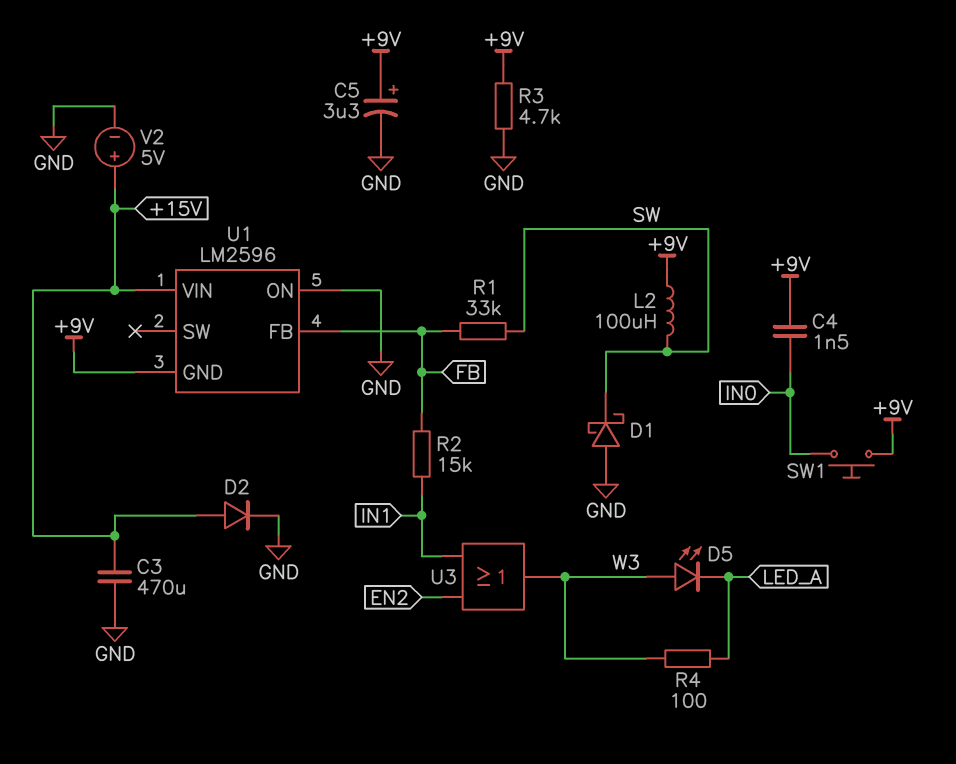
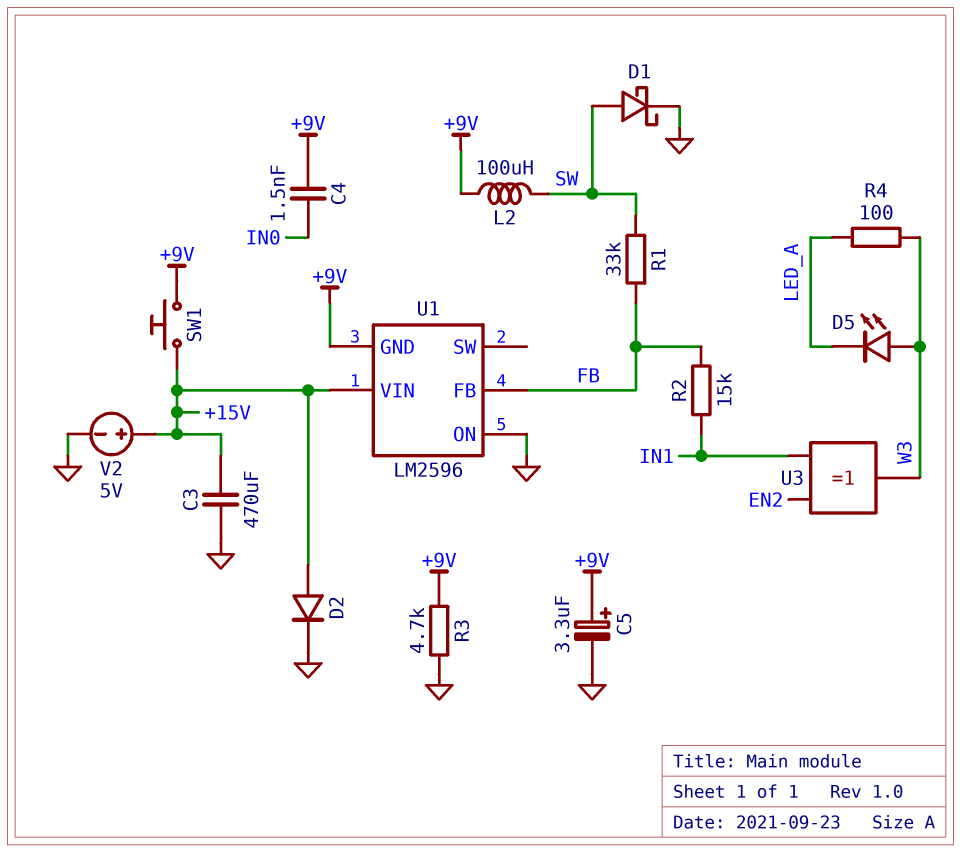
D1: schottky (A GND, K SW) -> schottky (A SW, K GND)
SW1: button (+9V, IN0) -> button (+9V, +15V)
U3: OR (in EN2, in IN1, out W3) -> XOR (in EN2, in IN1, out W3)

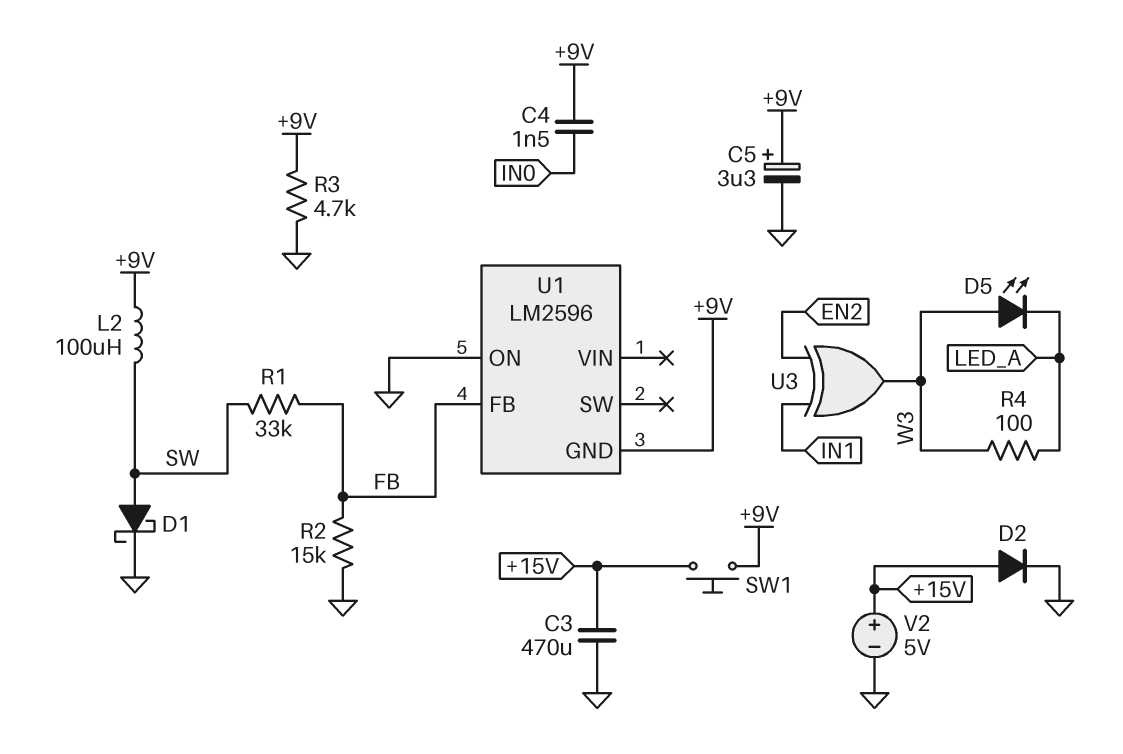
R2: 15k (FB, IN1) -> 15k (FB, GND)
U1 pin VIN: +15V -> none

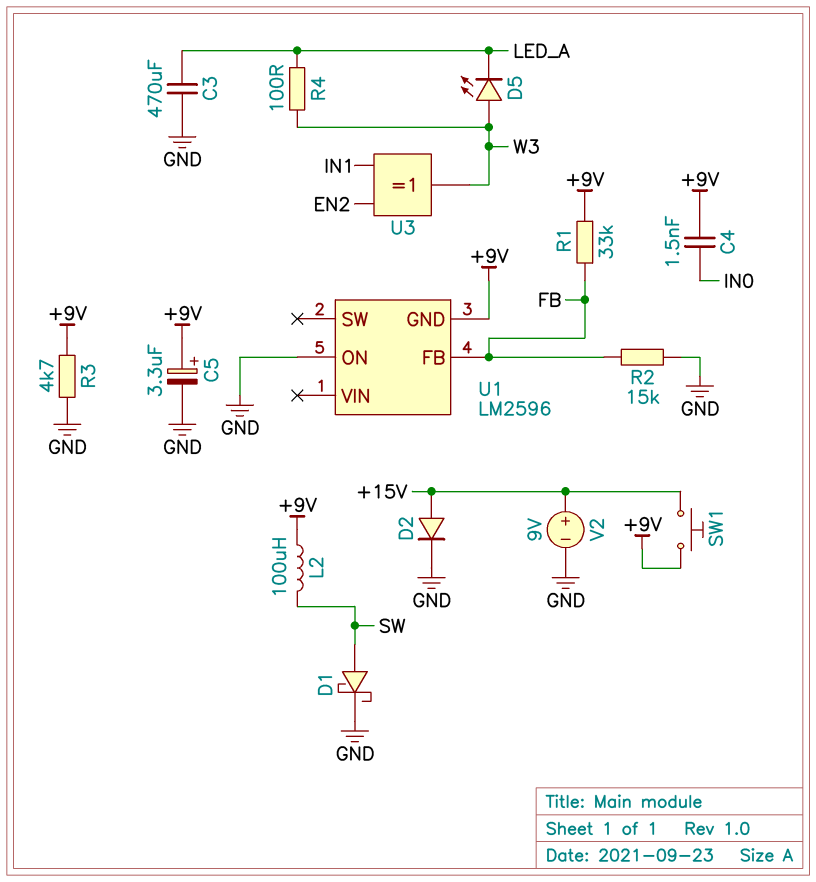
C3: 470uF (+15V, GND) -> 470uF (GND, LED_A)
R1: 33k (FB, SW) -> 33k (+9V, FB)
V2: 5V (plus +15V, minus GND) -> 9V (plus +15V, minus GND)

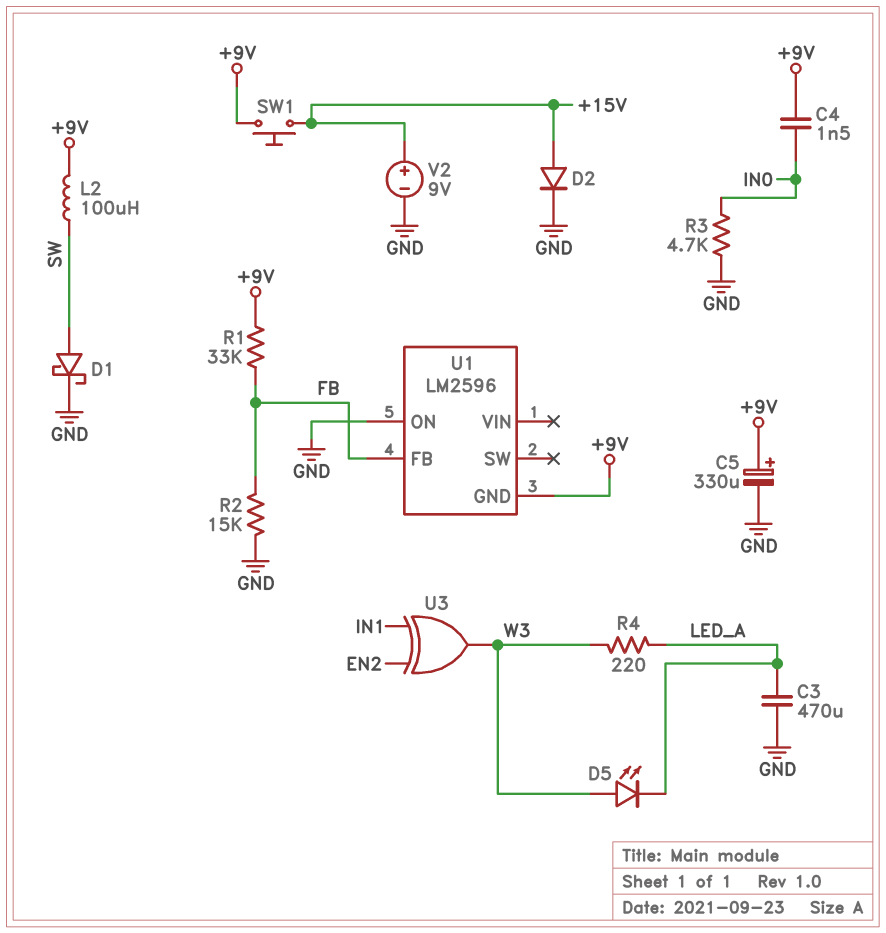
C5: 3.3uF (plus +9V, minus GND) -> 330uF (plus +9V, minus GND)
R3: 4.7k (+9V, GND) -> 4.7k (GND, IN0)
R4: 100 (LED_A, W3) -> 220 (LED_A, W3)

